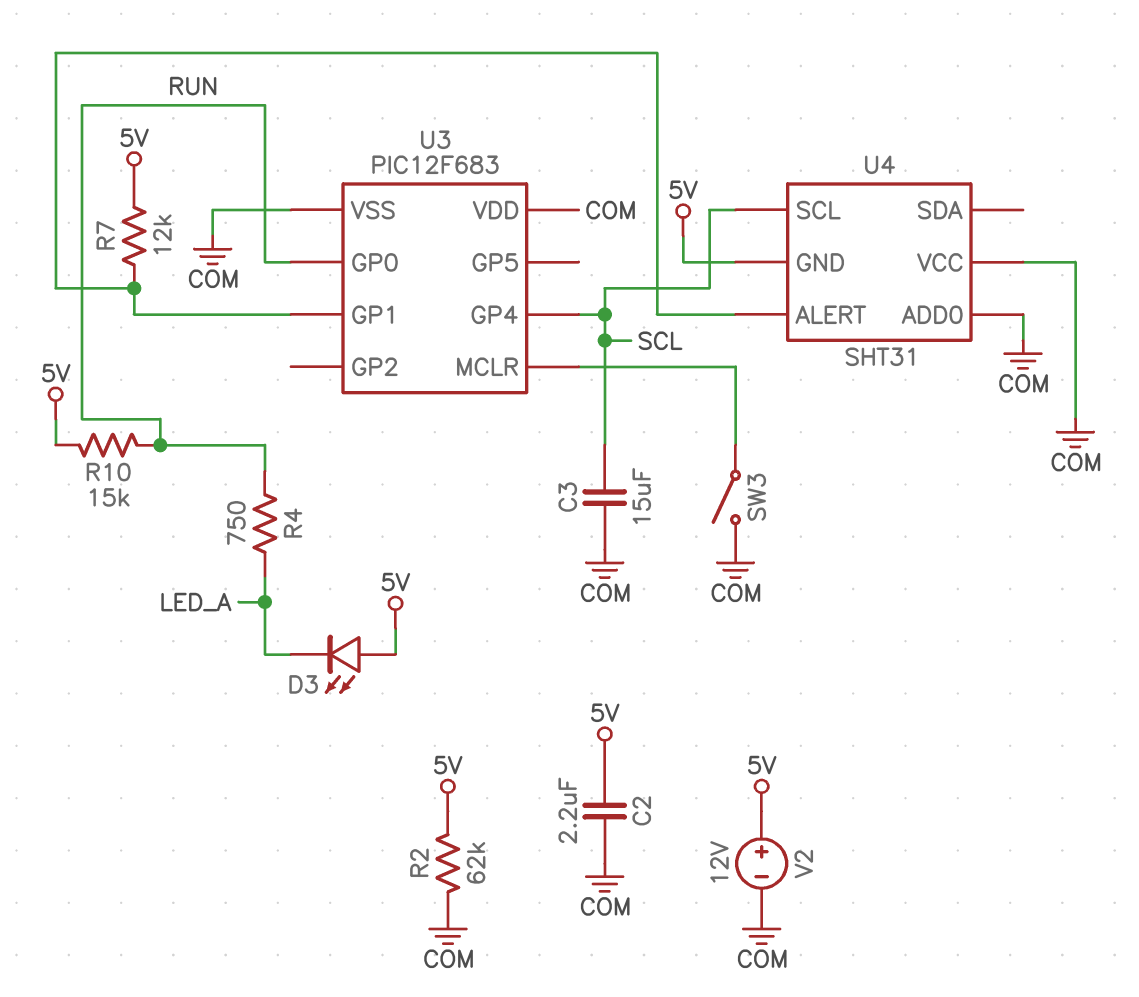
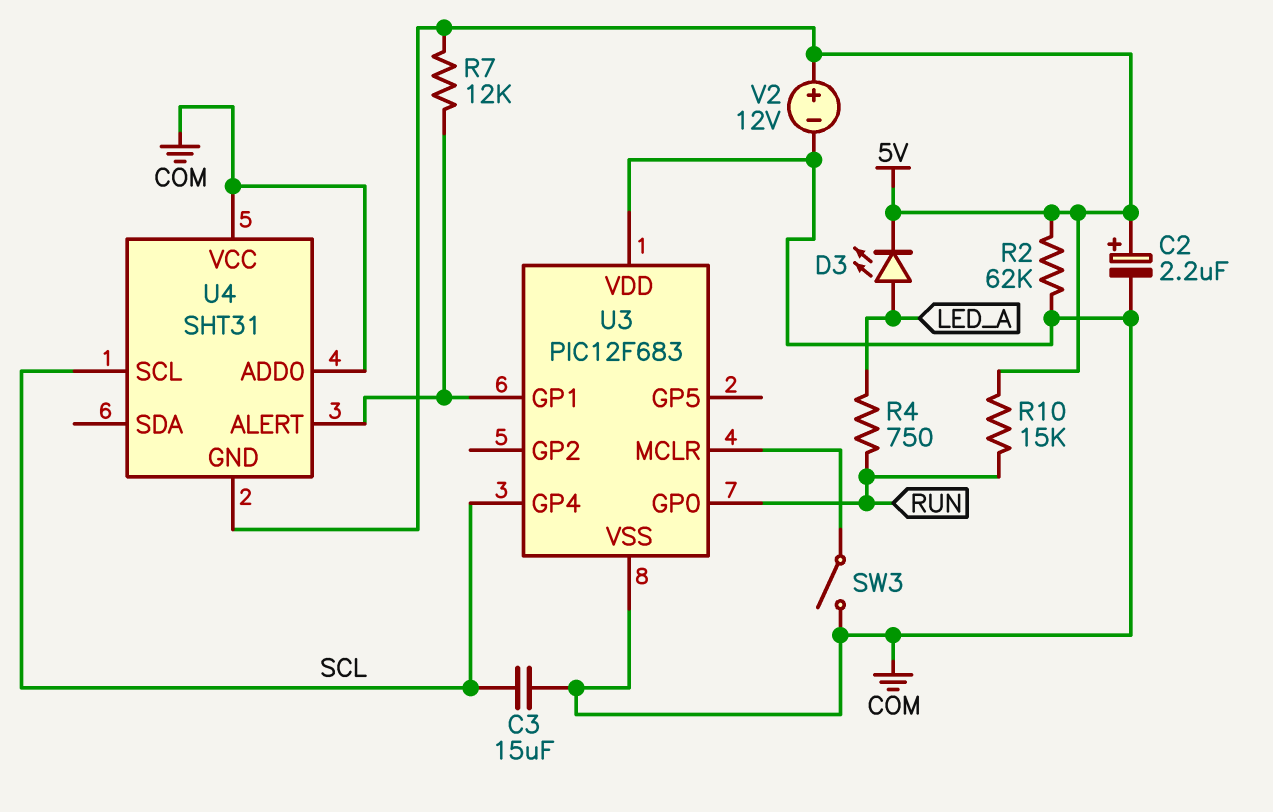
C2: 2.2uF (5V, COM) -> 2.2uF (plus 5V, minus COM)
D3: LED (A 5V, K LED_A) -> LED (A LED_A, K 5V)

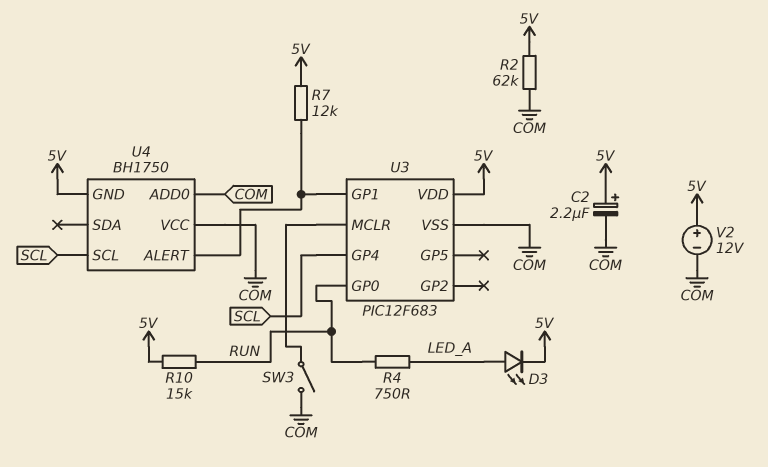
C3: 15uF (COM, SCL) -> none
U3 pin VDD: COM -> 5V
U4: SHT31 -> BH1750

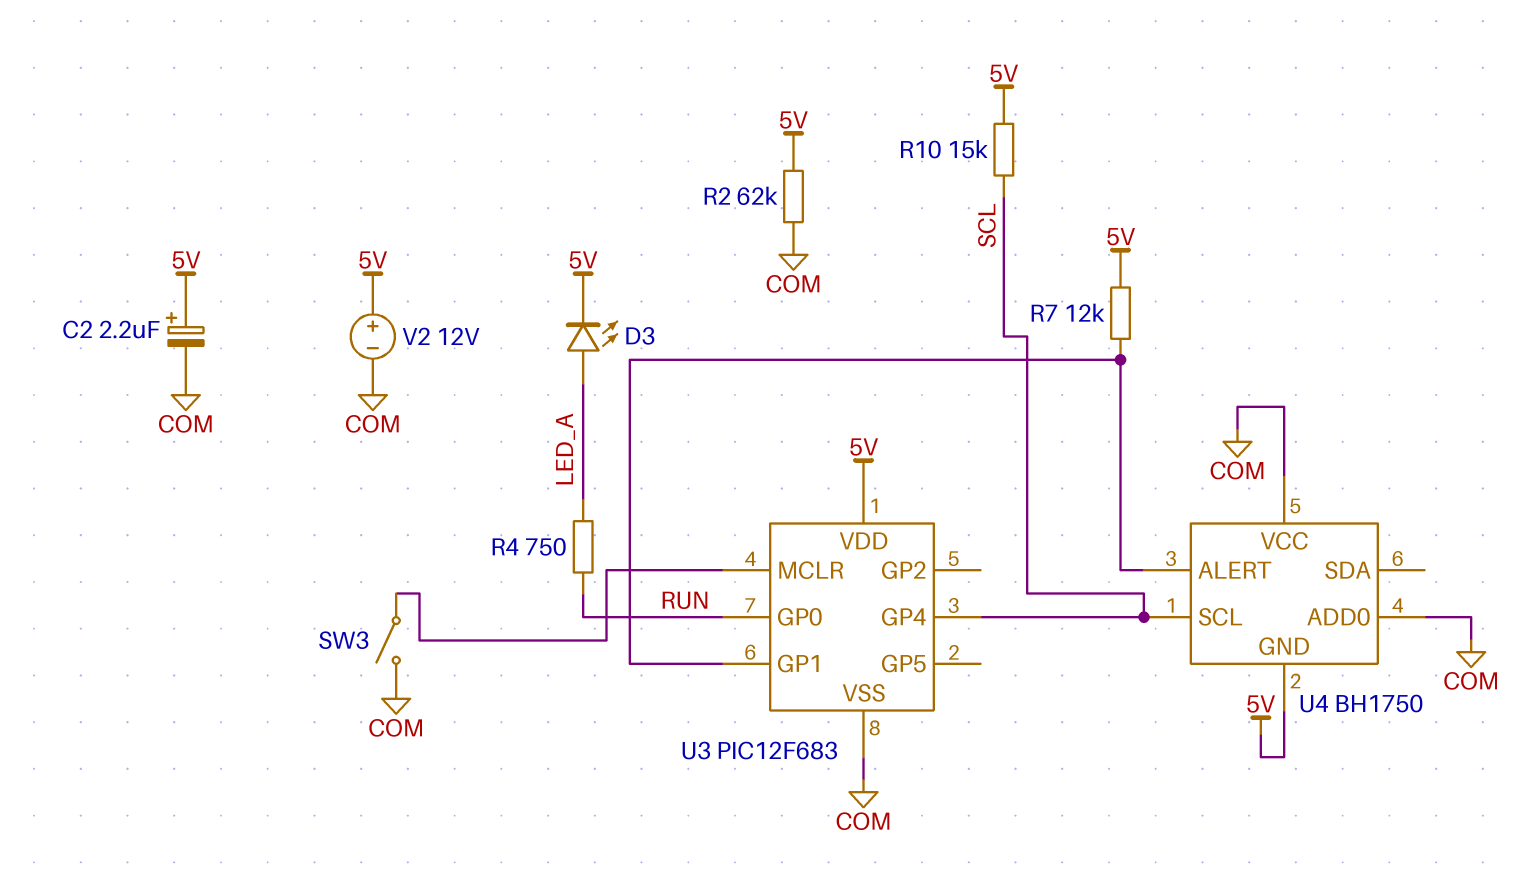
R10: 15k (5V, RUN) -> 15k (5V, SCL)

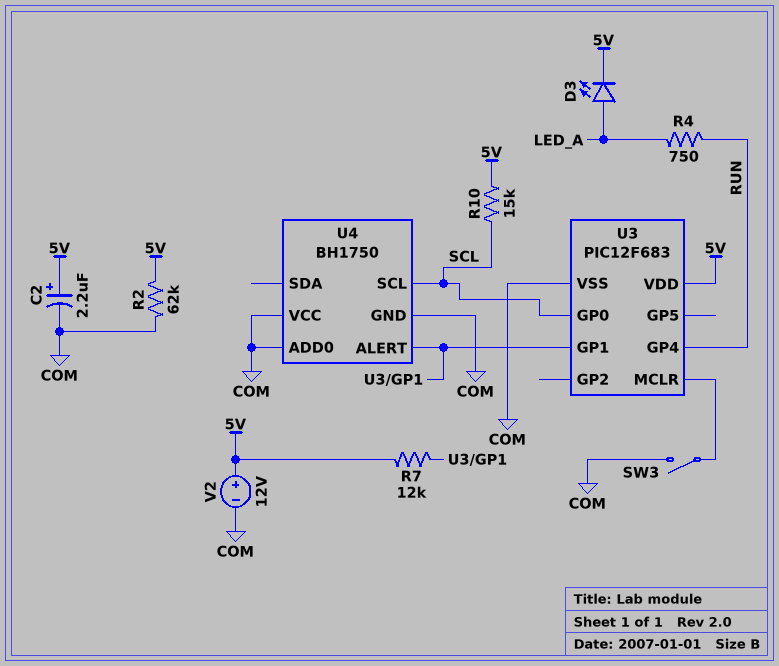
U3 pin GP0: RUN -> SCL
U3 pin GP4: SCL -> RUN
U4 pin GND: 5V -> COM

